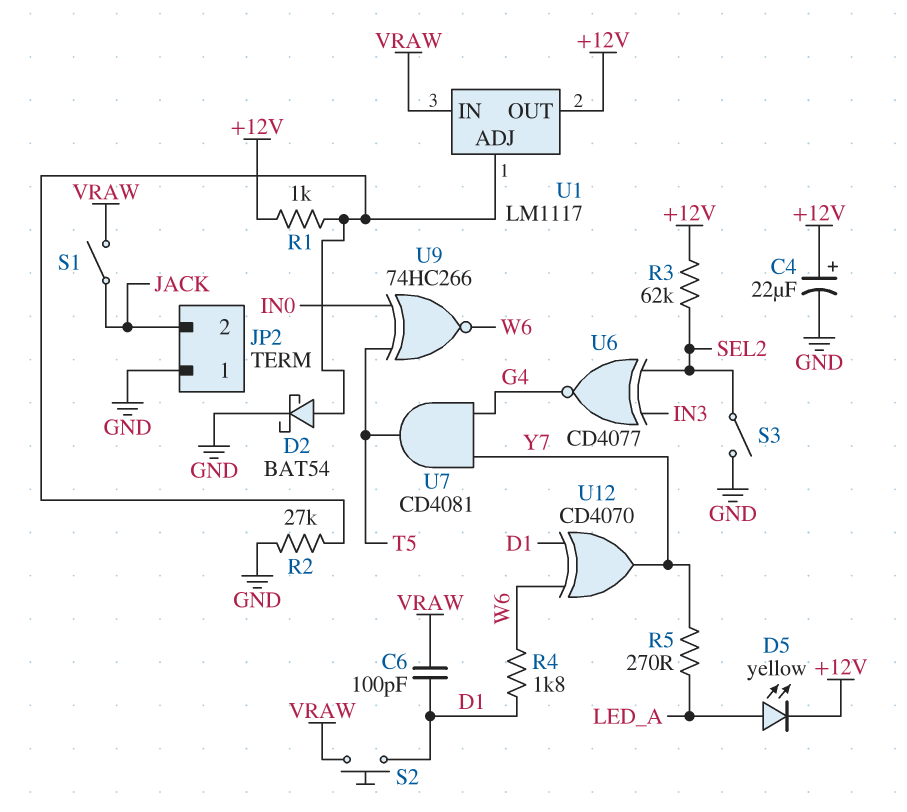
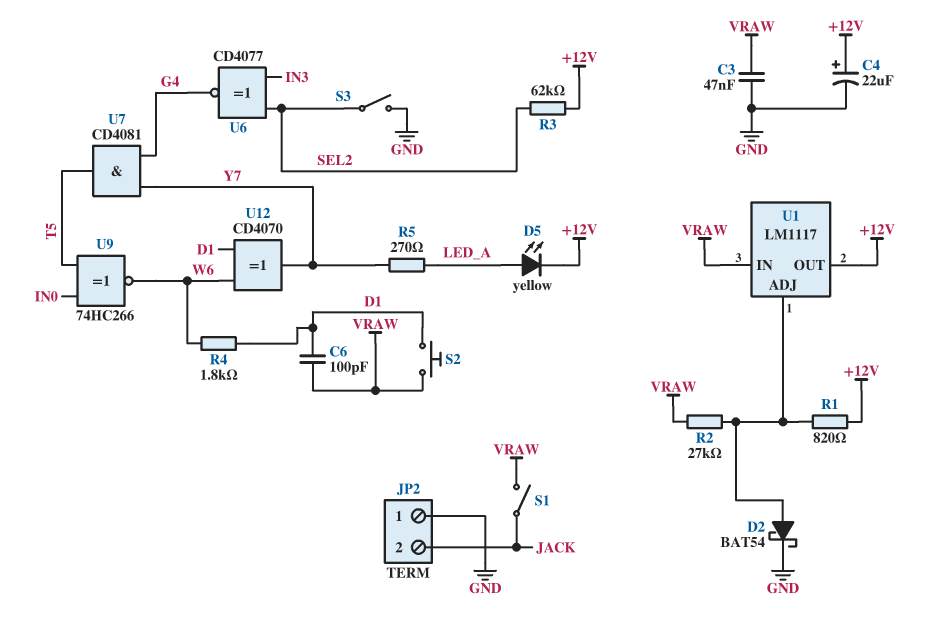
C3: none -> 47nF (GND, VRAW)
R1: 1k (+12V, U1/ADJ) -> 820 (+12V, U1/ADJ)
R2: 27k (GND, U1/ADJ) -> 27k (U1/ADJ, VRAW)

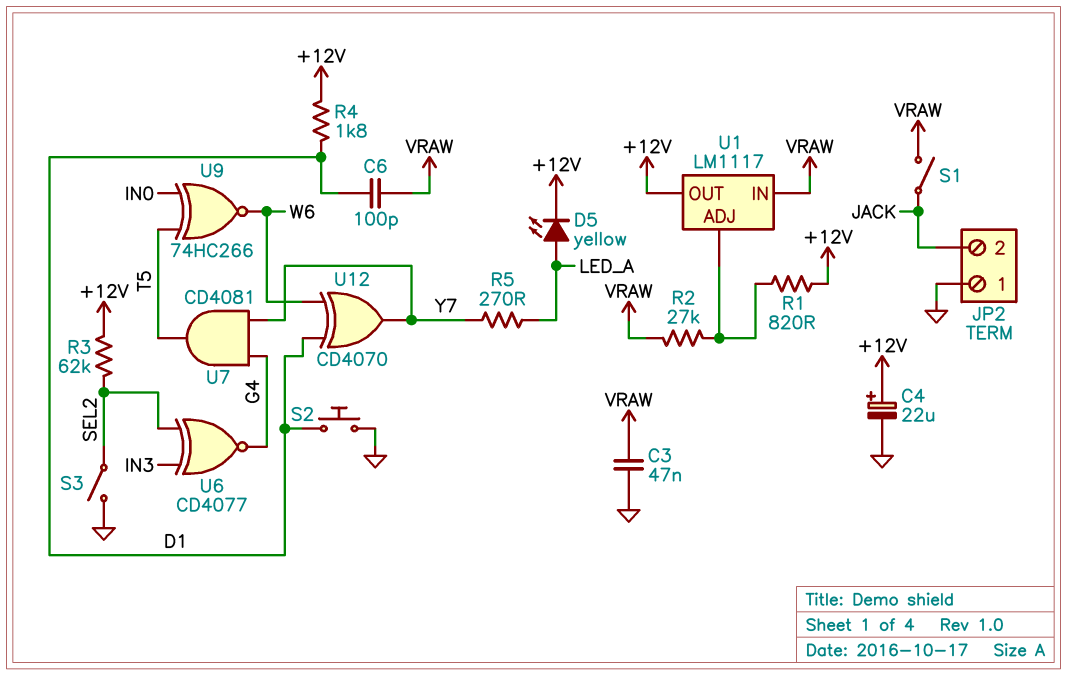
D2: schottky BAT54 (A U1/ADJ, K GND) -> none
R4: 1.8k (D1, W6) -> 1.8k (+12V, D1)
S2: button (D1, VRAW) -> button (D1, GND)

